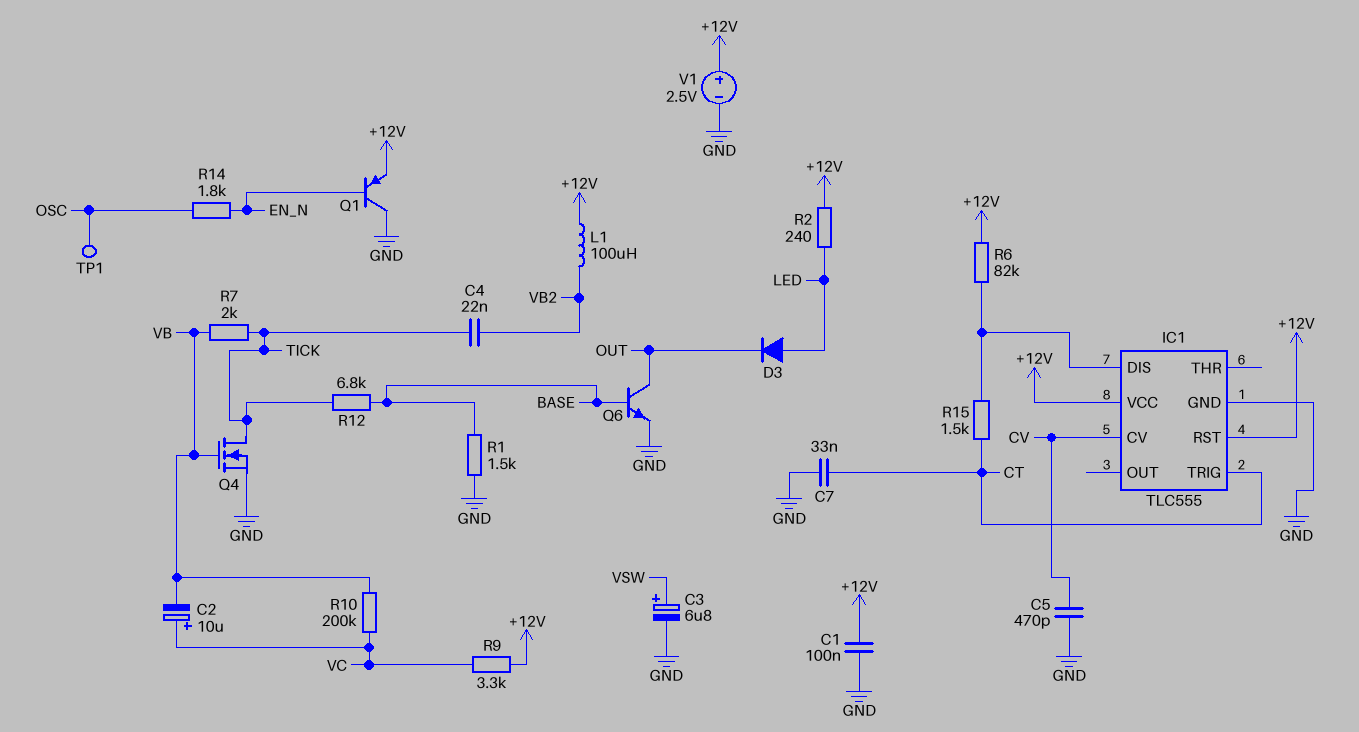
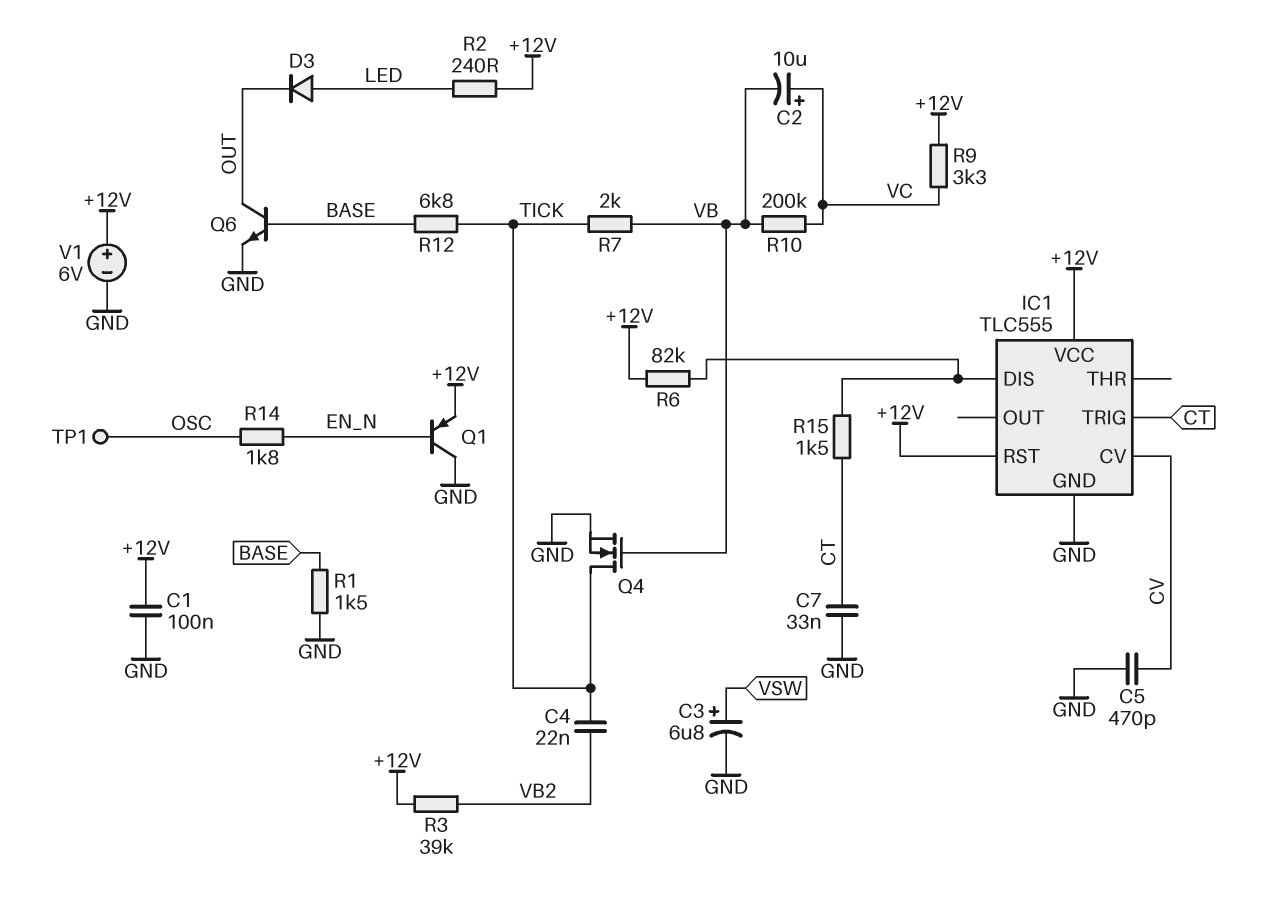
L1: 100uH (+12V, VB2) -> none
R3: none -> 39k (+12V, VB2)
V1: 2.5V (plus +12V, minus GND) -> 6V (plus +12V, minus GND)

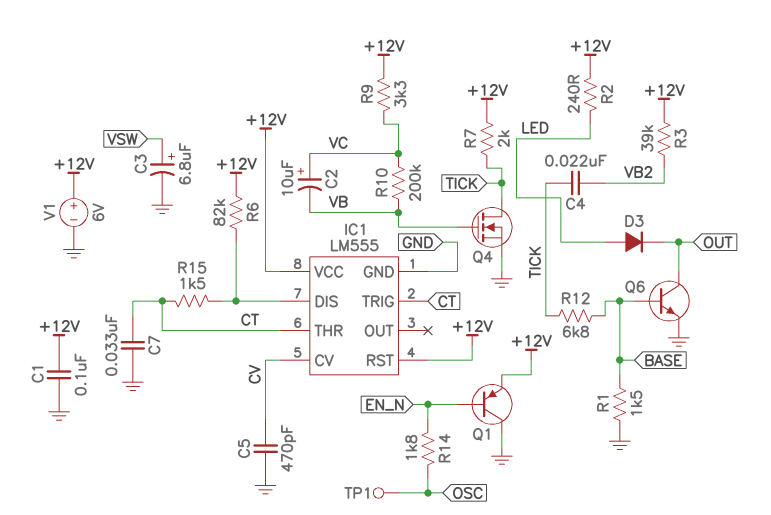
IC1: TLC555 -> LM555
IC1 pin THR: none -> CT
R7: 2k (TICK, VB) -> 2k (+12V, TICK)

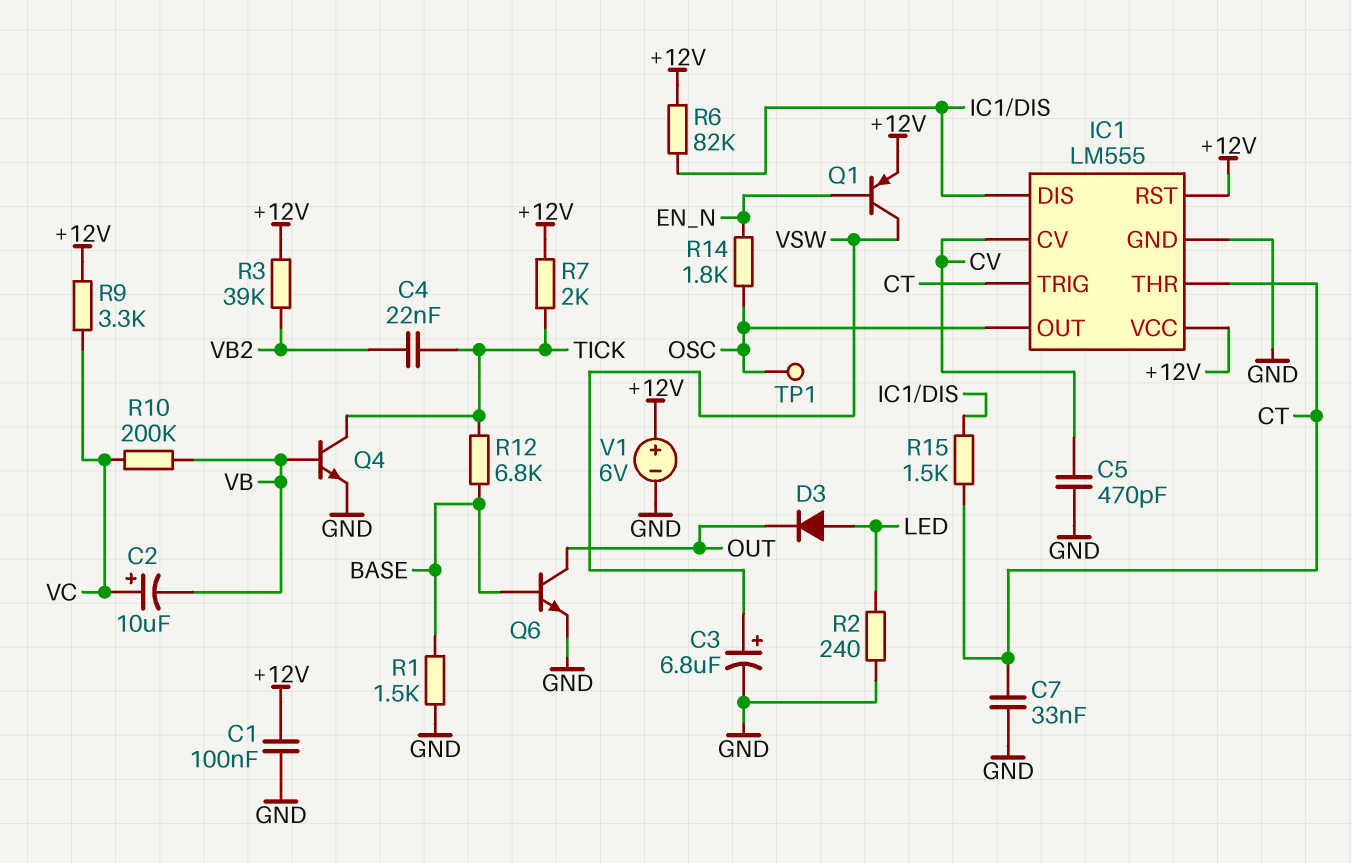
IC1 pin OUT: none -> OSC
Q1: PNP (B EN_N, C GND, E +12V) -> PNP (B EN_N, C VSW, E +12V)
Q4: NMOS (G VB, D TICK, S GND) -> NPN (B VB, C TICK, E GND)
R2: 240 (+12V, LED) -> 240 (GND, LED)

